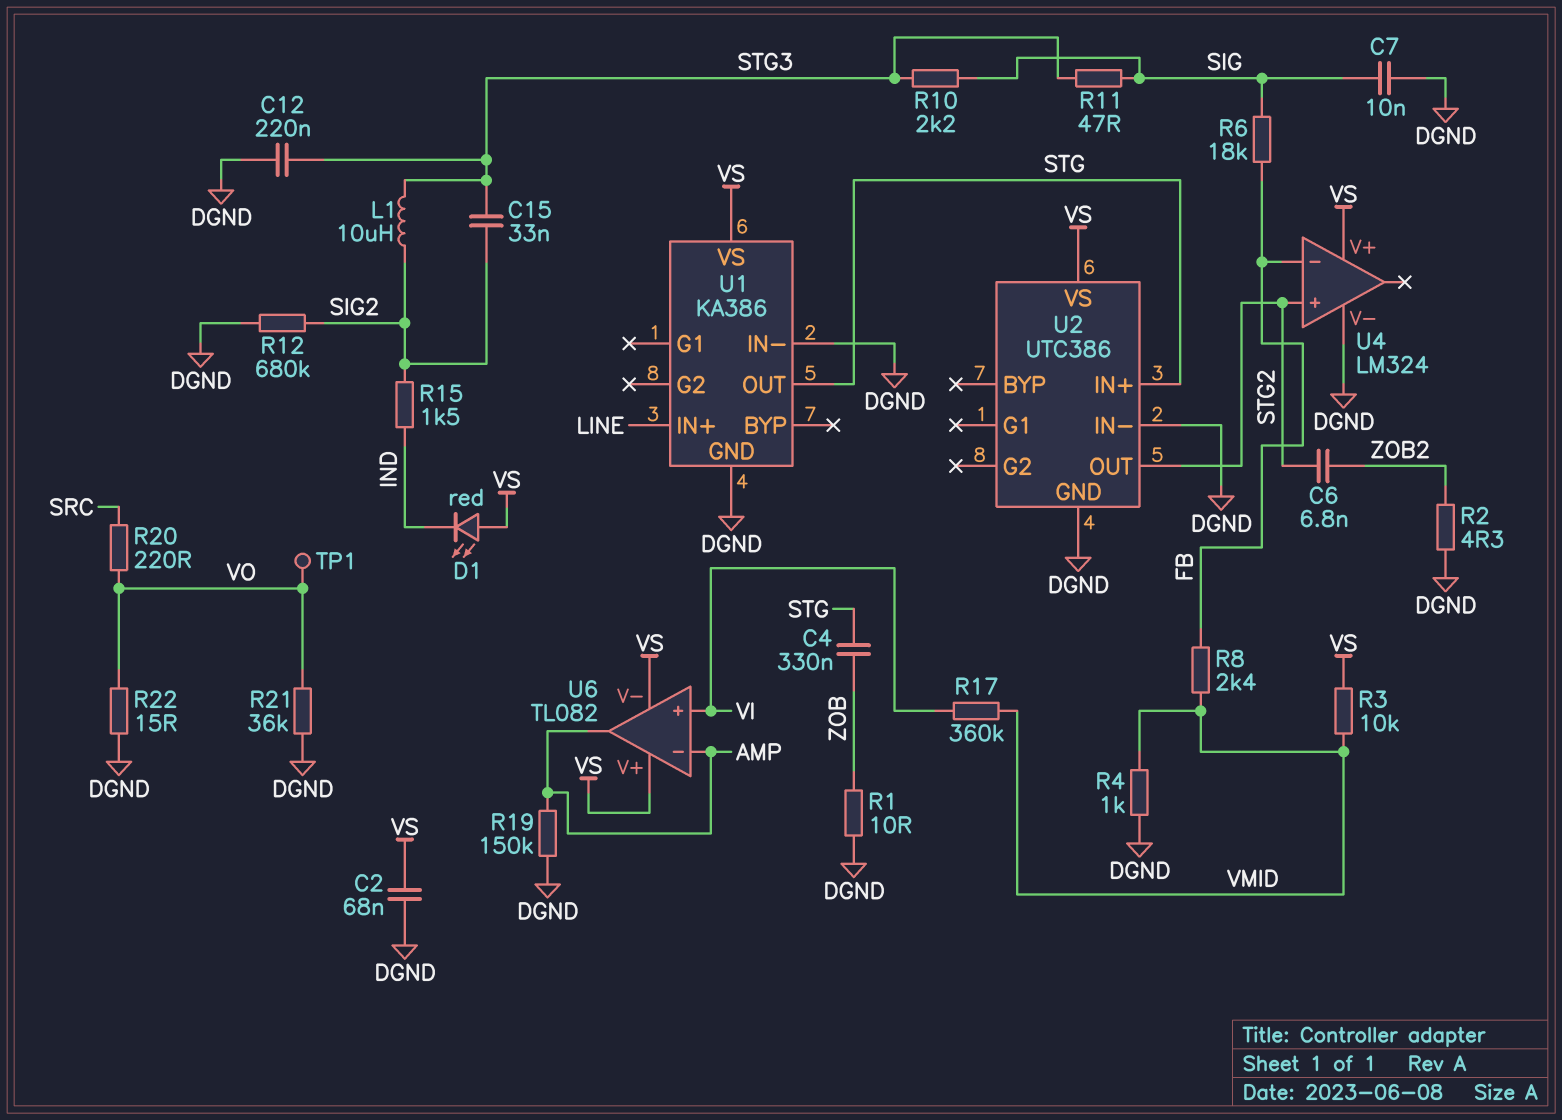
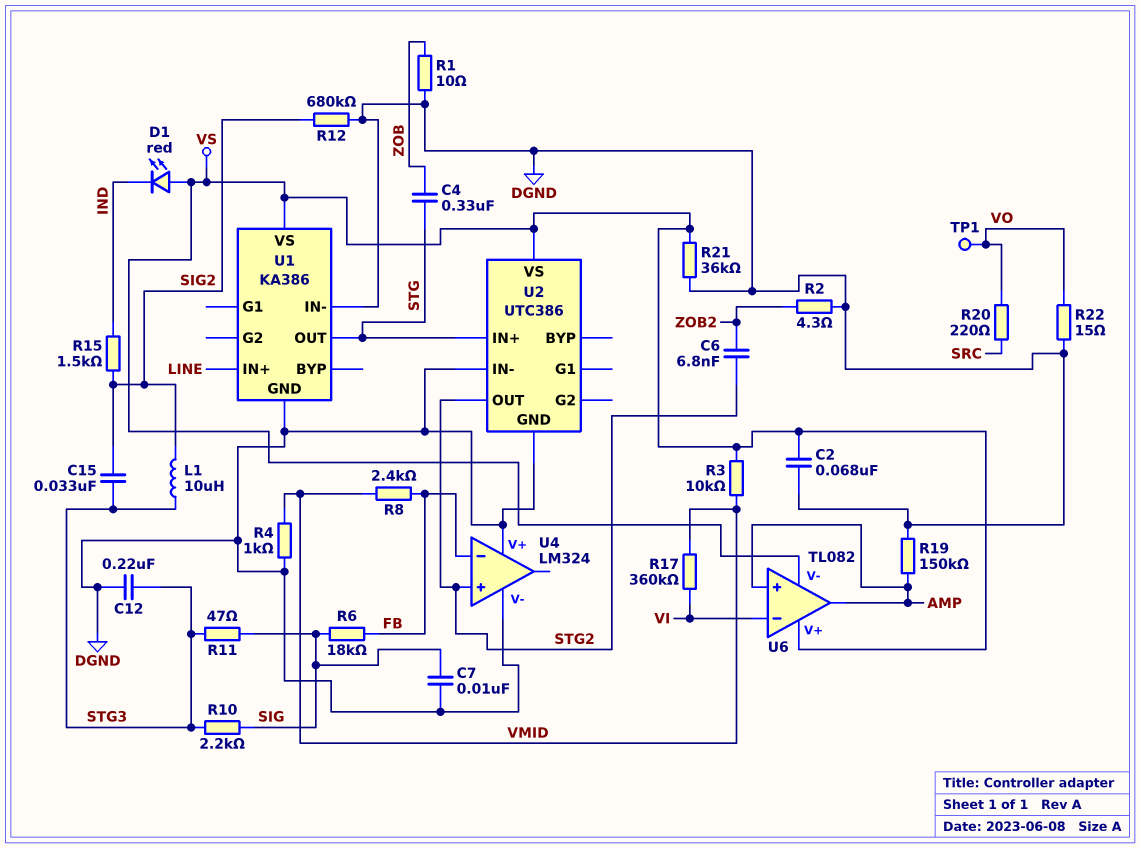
R21: 36k (DGND, VO) -> 36k (DGND, VS)
U4 pin V+: VS -> DGND
U6 pin in+: VI -> AMP
U6 pin in-: AMP -> VI

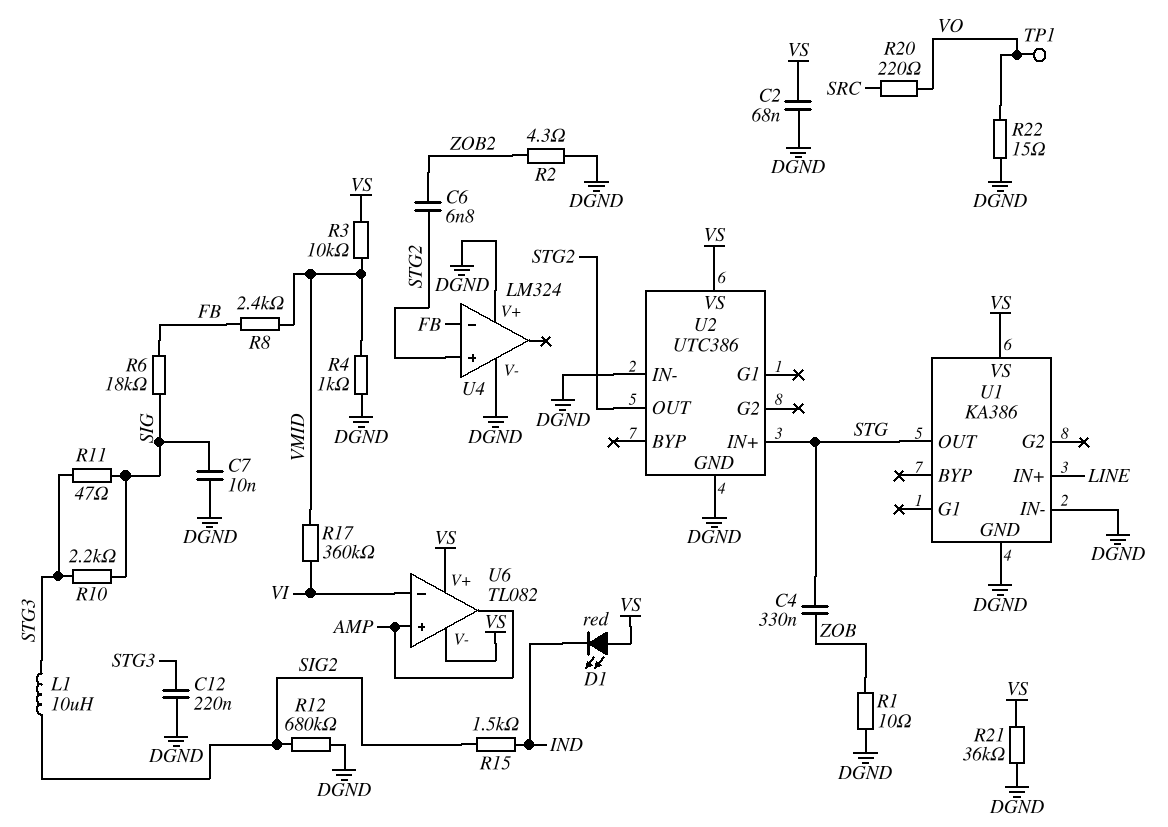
C15: 33nF (SIG2, STG3) -> none
R19: 150k (AMP, DGND) -> none

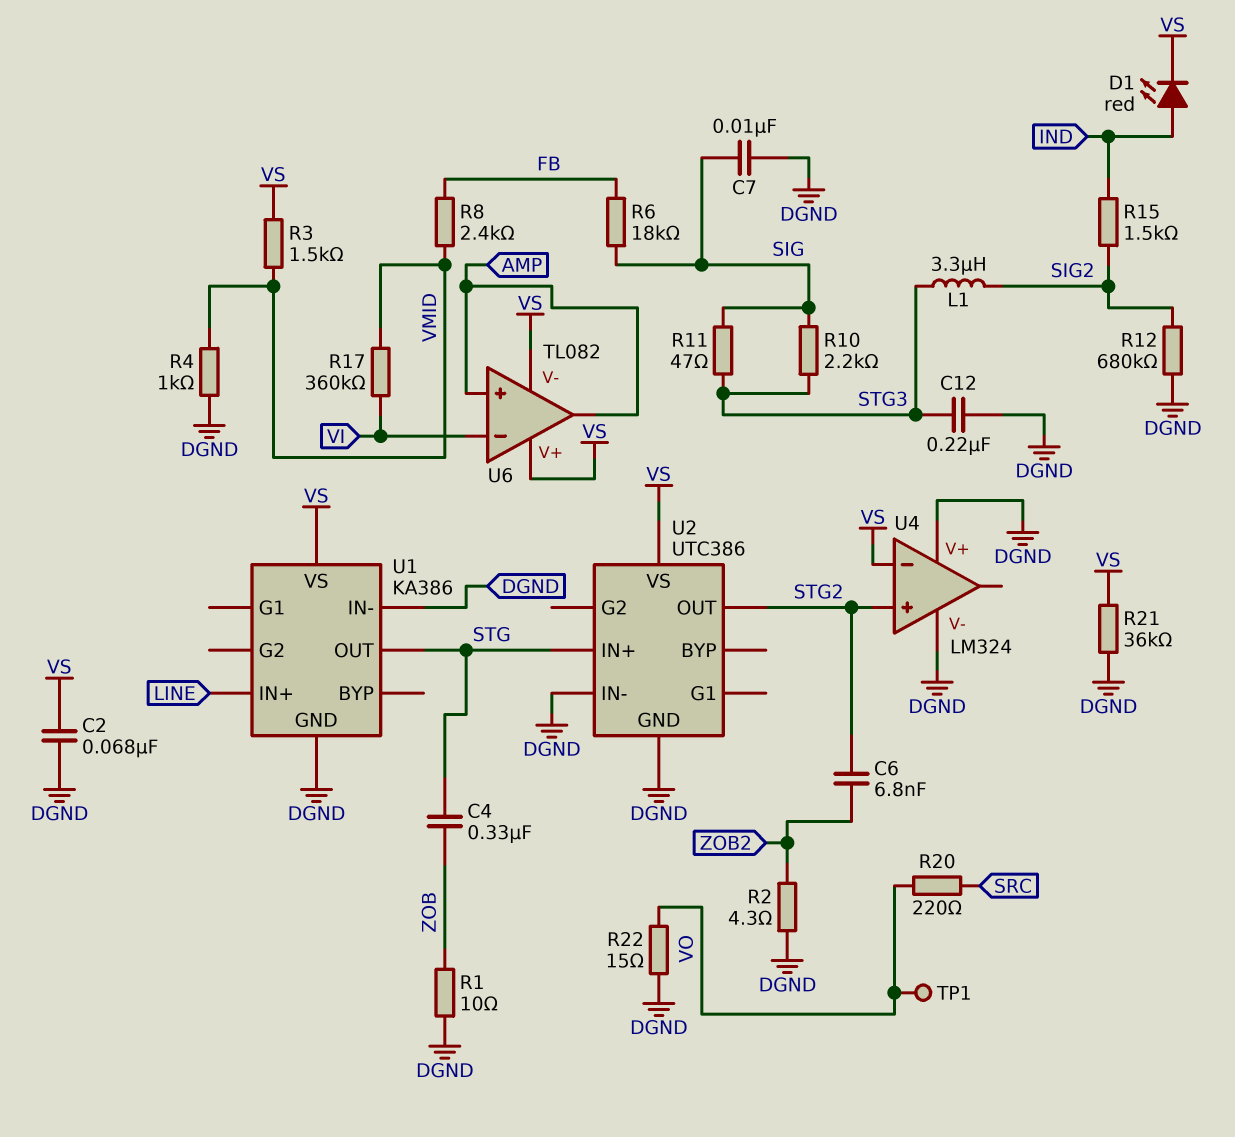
D1: LED red (A VS, K IND) -> LED red (A IND, K VS)
L1: 10uH (SIG2, STG3) -> 3.3uH (SIG2, STG3)
R3: 10k (VMID, VS) -> 1.5k (VMID, VS)
U4 pin in-: FB -> VS

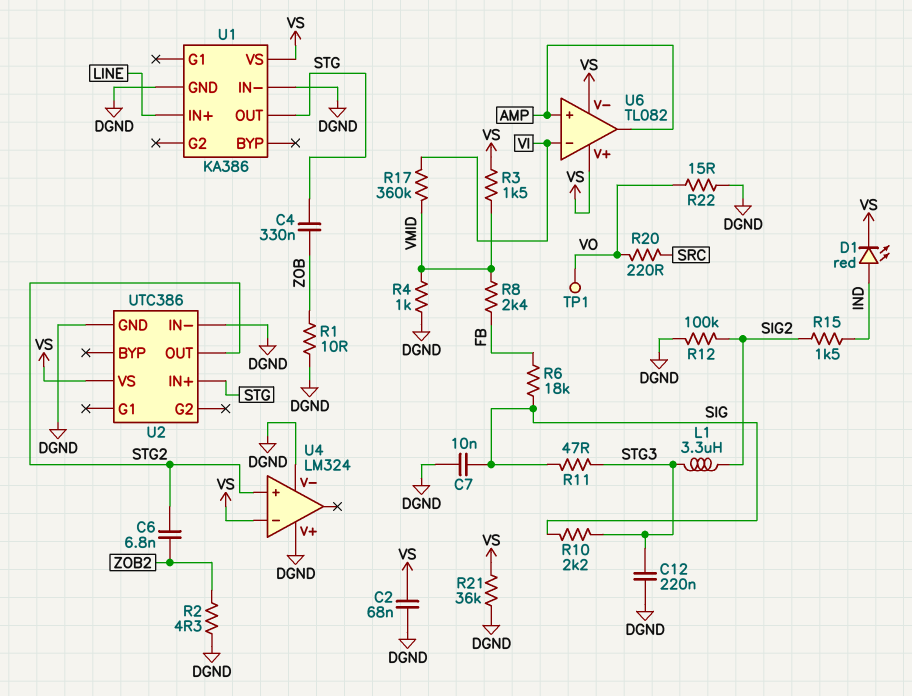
R12: 680k (DGND, SIG2) -> 100k (DGND, SIG2)

